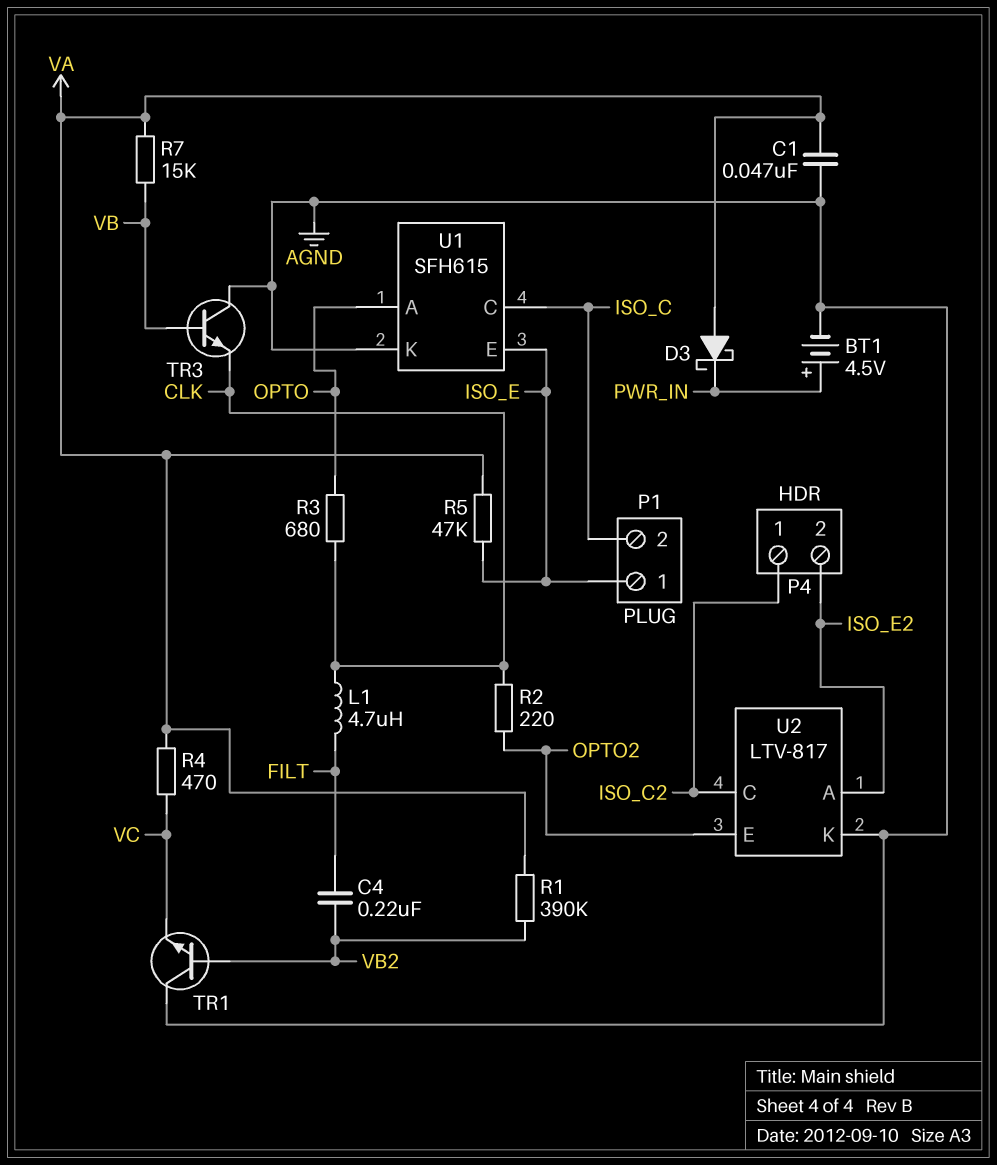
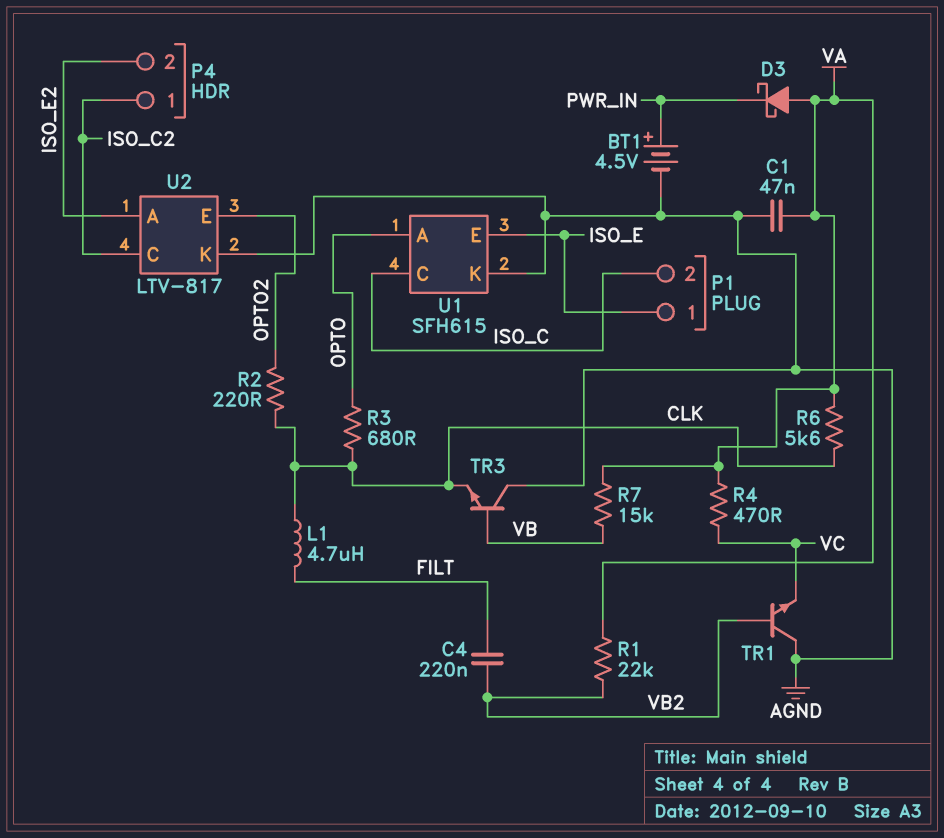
R1: 390k (VA, VB2) -> 22k (VA, VB2)
R5: 47k (ISO_E, VA) -> none
R6: none -> 5.6k (CLK, VA)

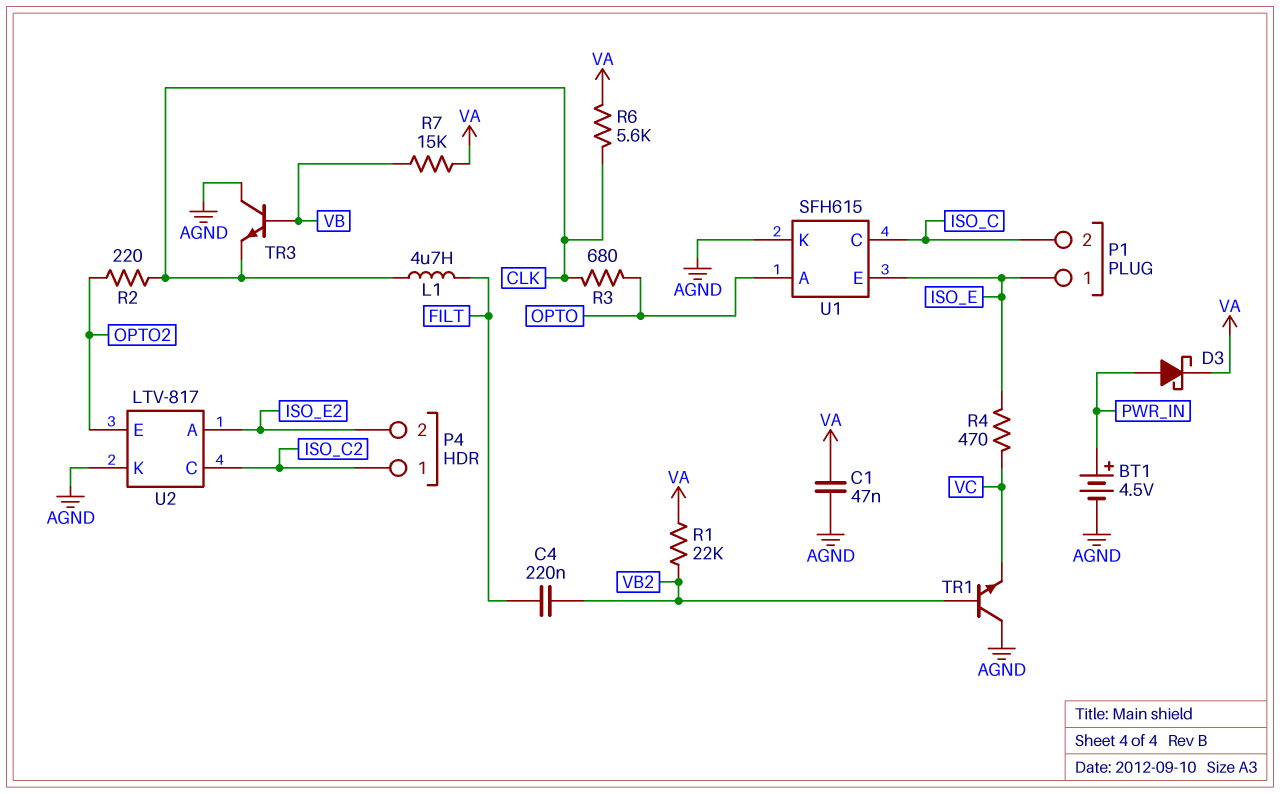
D3: schottky (A VA, K PWR_IN) -> schottky (A PWR_IN, K VA)
R4: 470 (VA, VC) -> 470 (ISO_E, VC)

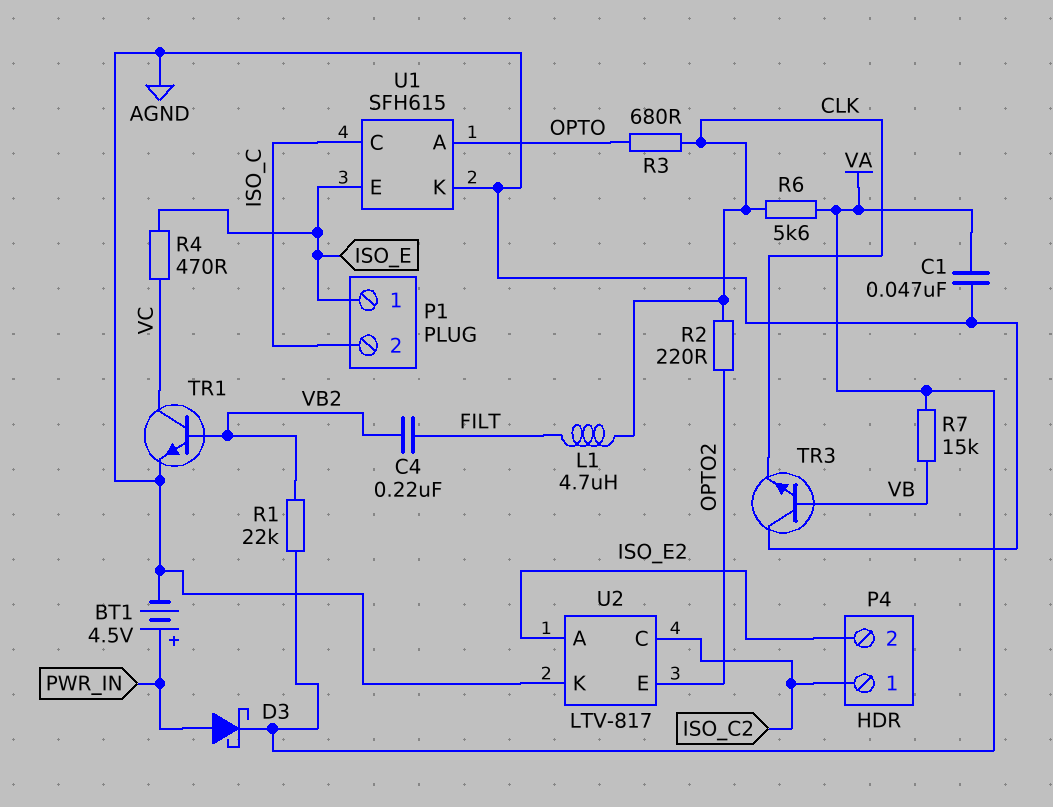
TR1: NPN (B VB2, C AGND, E VC) -> NPN (B VB2, C VC, E AGND)

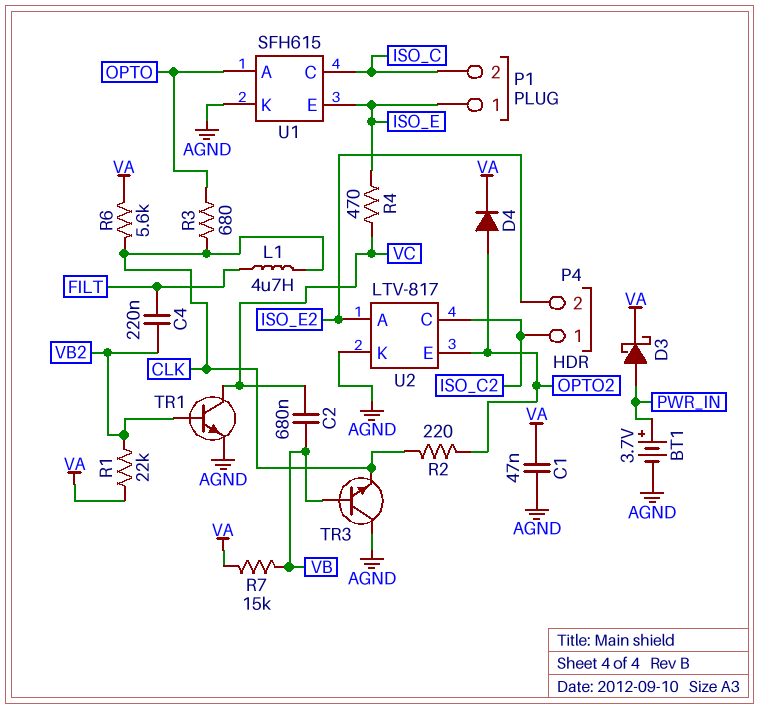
BT1: 4.5V (plus PWR_IN, minus AGND) -> 3.7V (plus PWR_IN, minus AGND)
C2: none -> 680nF (VB, VC)
D4: none -> diode (A OPTO2, K VA)

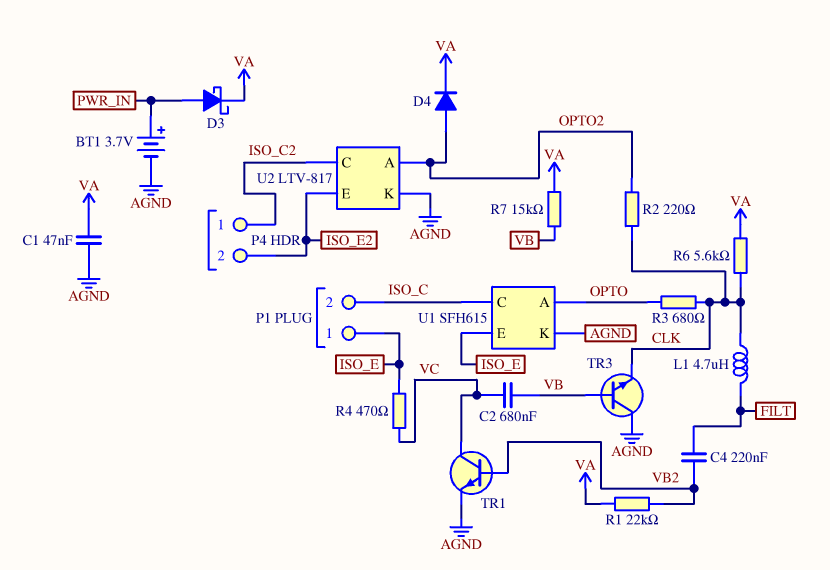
U2 pin A: ISO_E2 -> OPTO2
U2 pin E: OPTO2 -> ISO_E2

